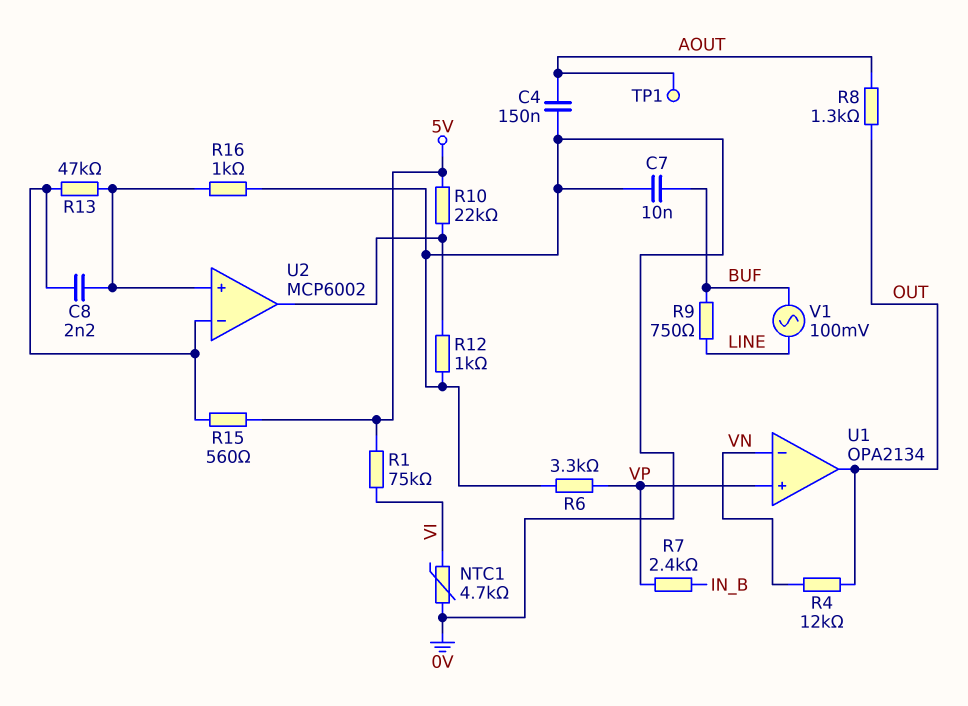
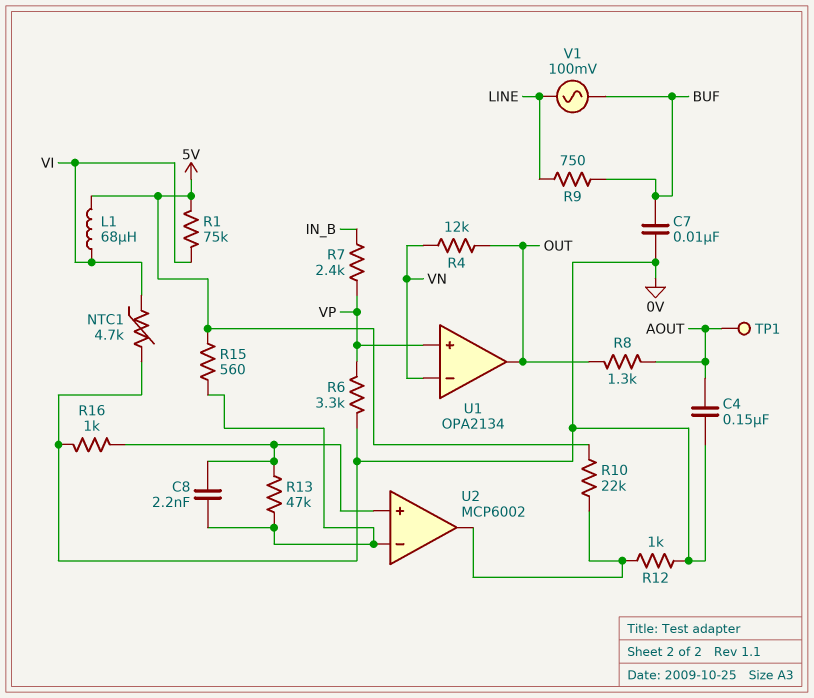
L1: none -> 68uH (5V, VI)

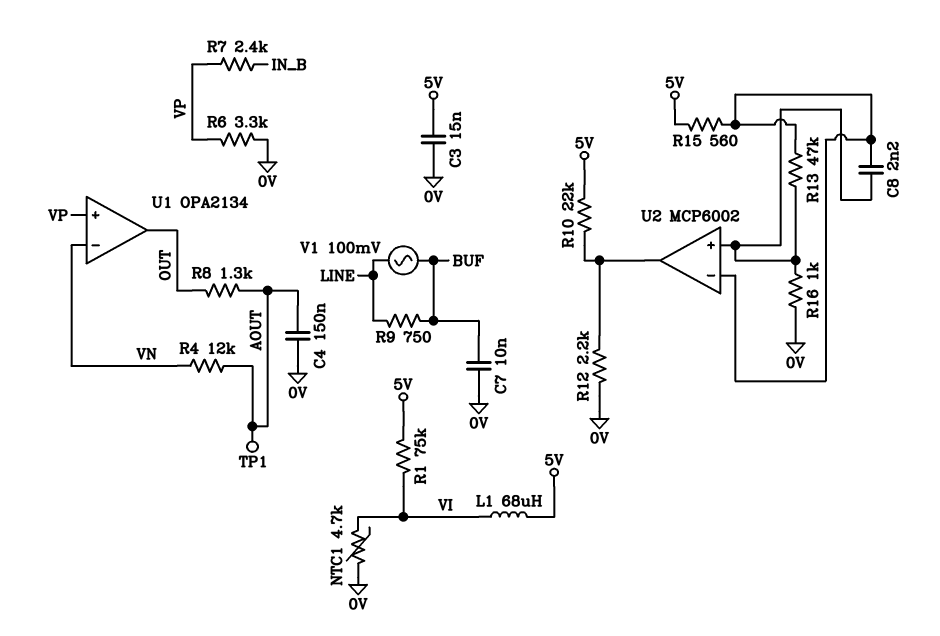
C3: none -> 15nF (0V, 5V)
R4: 12k (OUT, VN) -> 12k (AOUT, VN)
R12: 1k (0V, U2/out) -> 2.2k (0V, U2/out)

